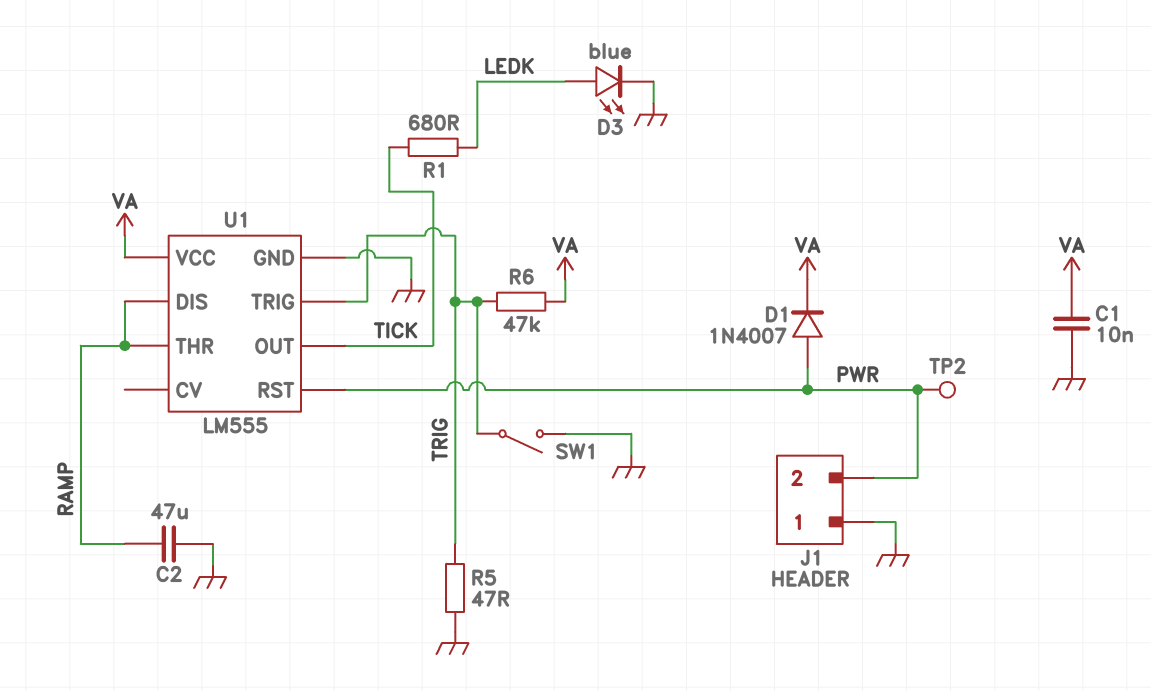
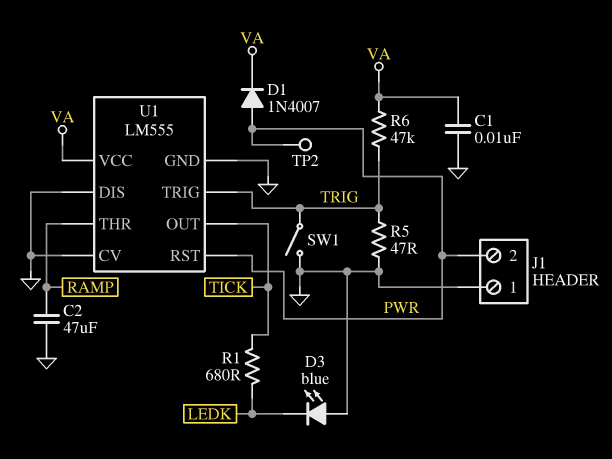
D3: LED blue (A LEDK, K GND) -> LED blue (A GND, K LEDK)
U1 pin CV: none -> GND
U1 pin DIS: RAMP -> GND

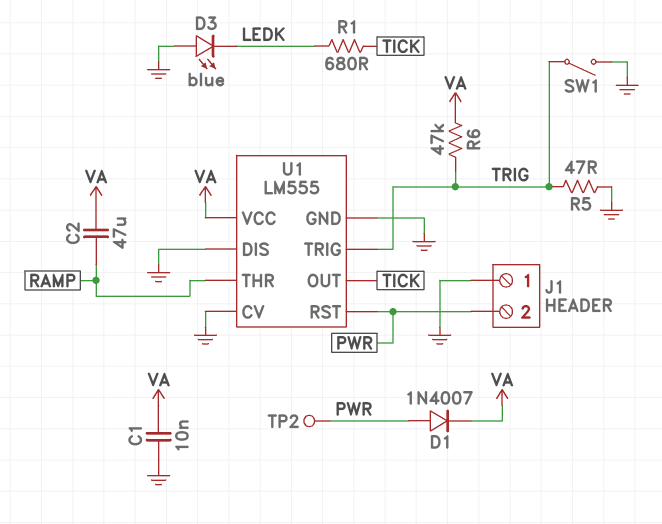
C2: 47uF (GND, RAMP) -> 47uF (RAMP, VA)

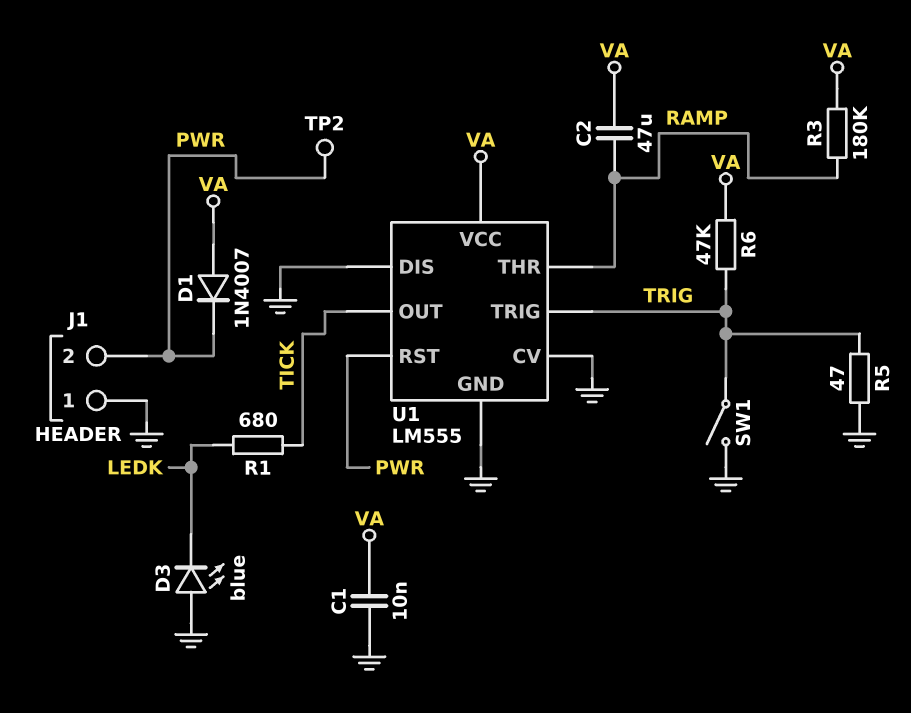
D1: diode 1N4007 (A PWR, K VA) -> diode 1N4007 (A VA, K PWR)
R3: none -> 180k (RAMP, VA)

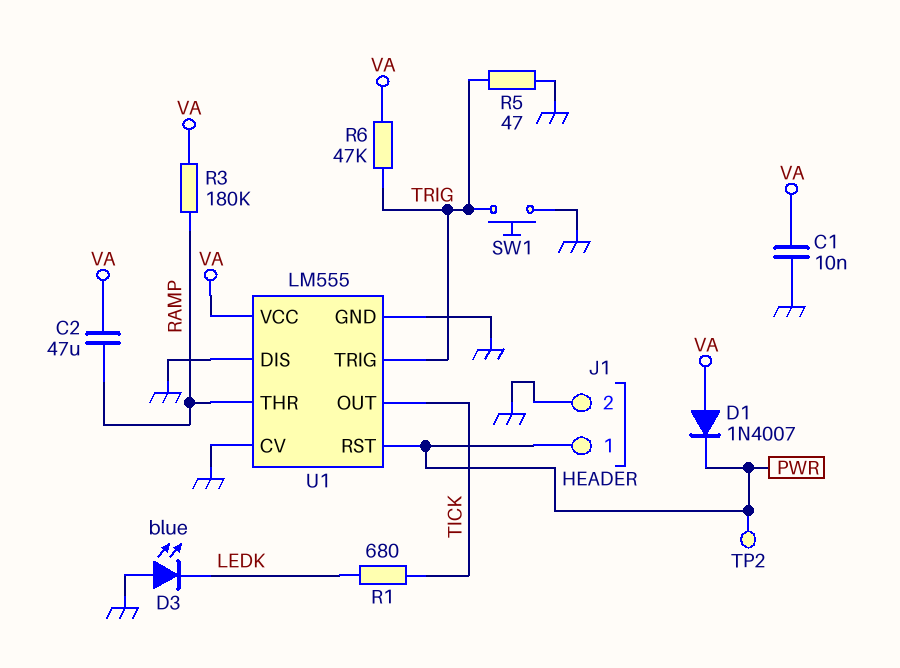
J1 pin 1: GND -> PWR
J1 pin 2: PWR -> GND
SW1: switch (GND, TRIG) -> button (GND, TRIG)

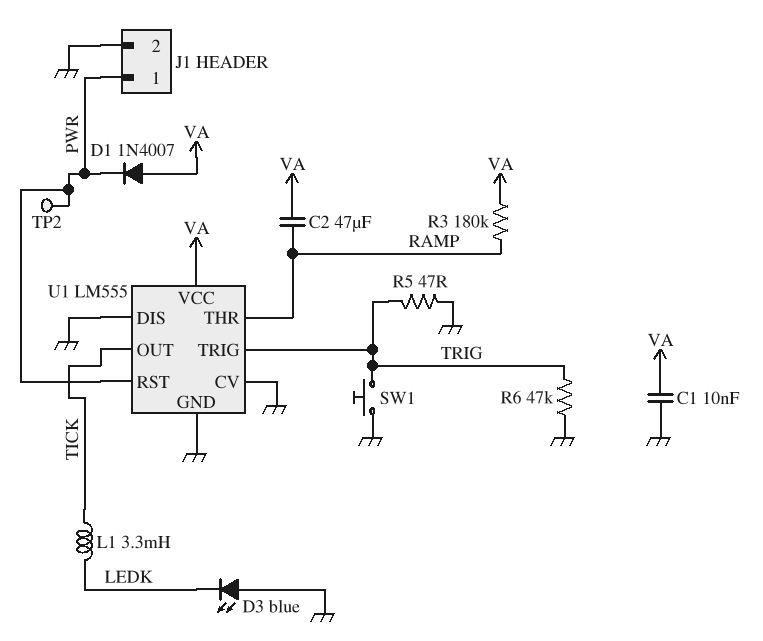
L1: none -> 3.3mH (LEDK, TICK)
R1: 680 (LEDK, TICK) -> none
R6: 47k (TRIG, VA) -> 47k (GND, TRIG)

